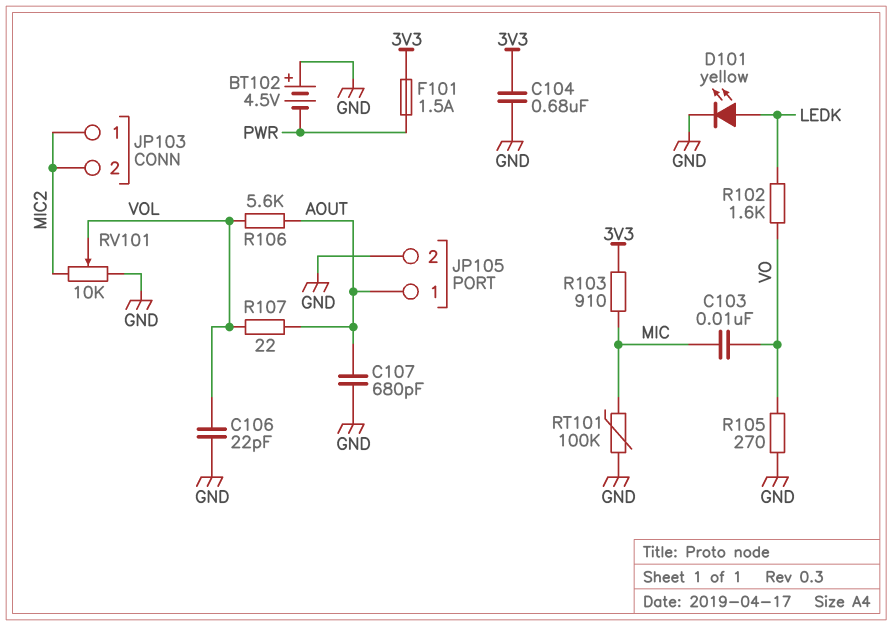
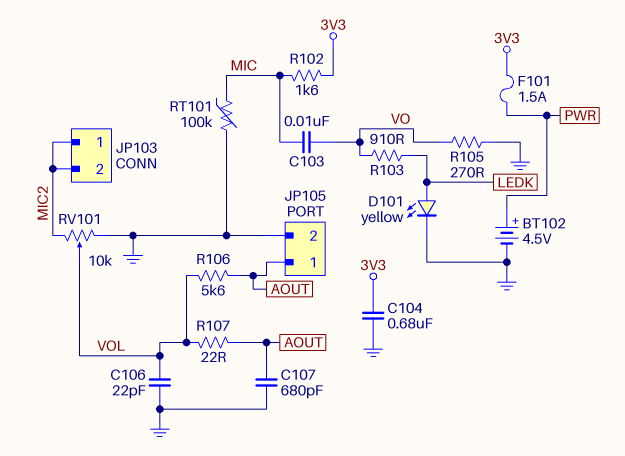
BT102: 4.5V (plus GND, minus PWR) -> 4.5V (plus PWR, minus GND)
R102: 1.6k (LEDK, VO) -> 1.6k (3V3, MIC)
R103: 910 (3V3, MIC) -> 910 (LEDK, VO)

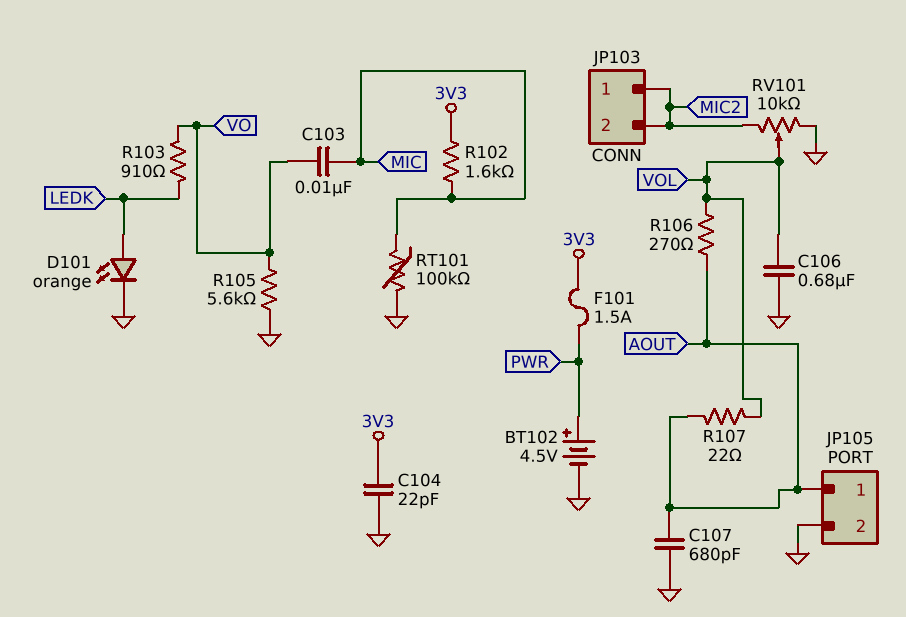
C104: 680nF (3V3, GND) -> 22pF (3V3, GND)
C106: 22pF (GND, VOL) -> 680nF (GND, VOL)
D101: LED yellow (A LEDK, K GND) -> LED orange (A LEDK, K GND)
R105: 270 (GND, VO) -> 5.6k (GND, VO)
R106: 5.6k (AOUT, VOL) -> 270 (AOUT, VOL)

